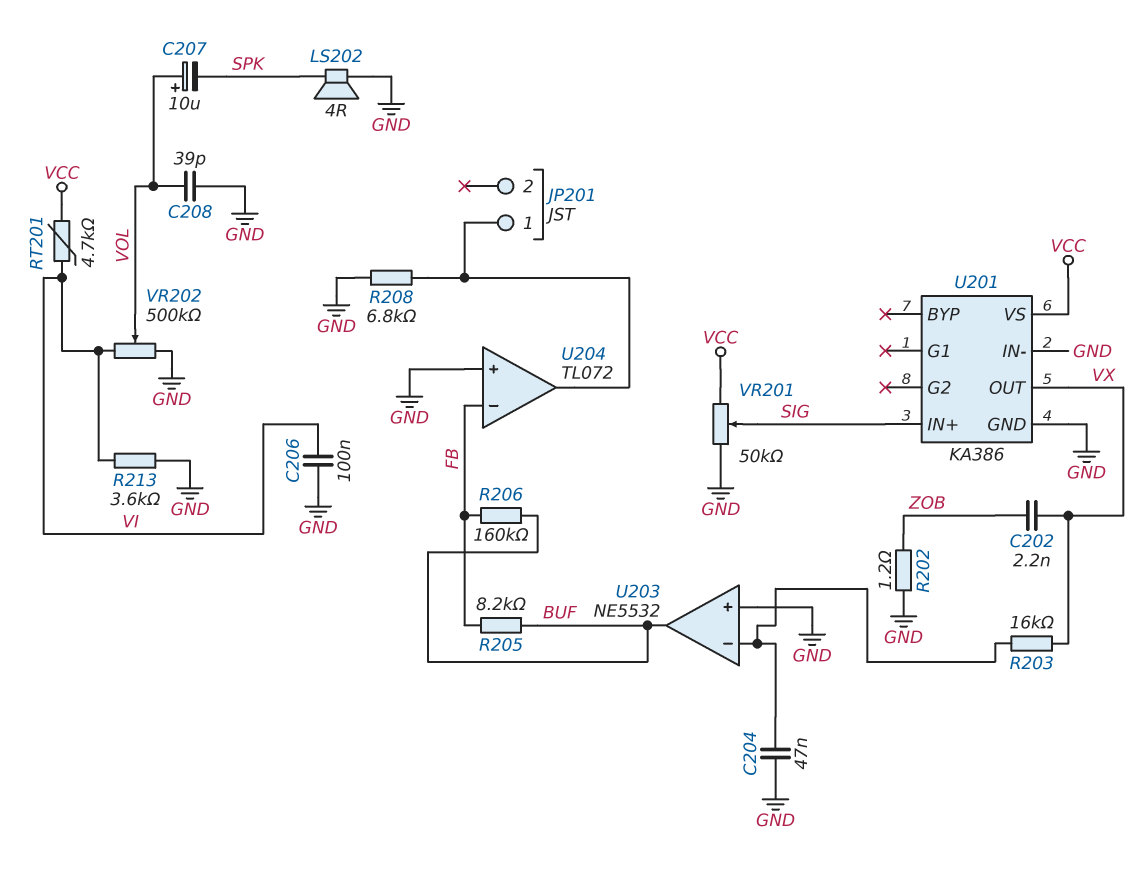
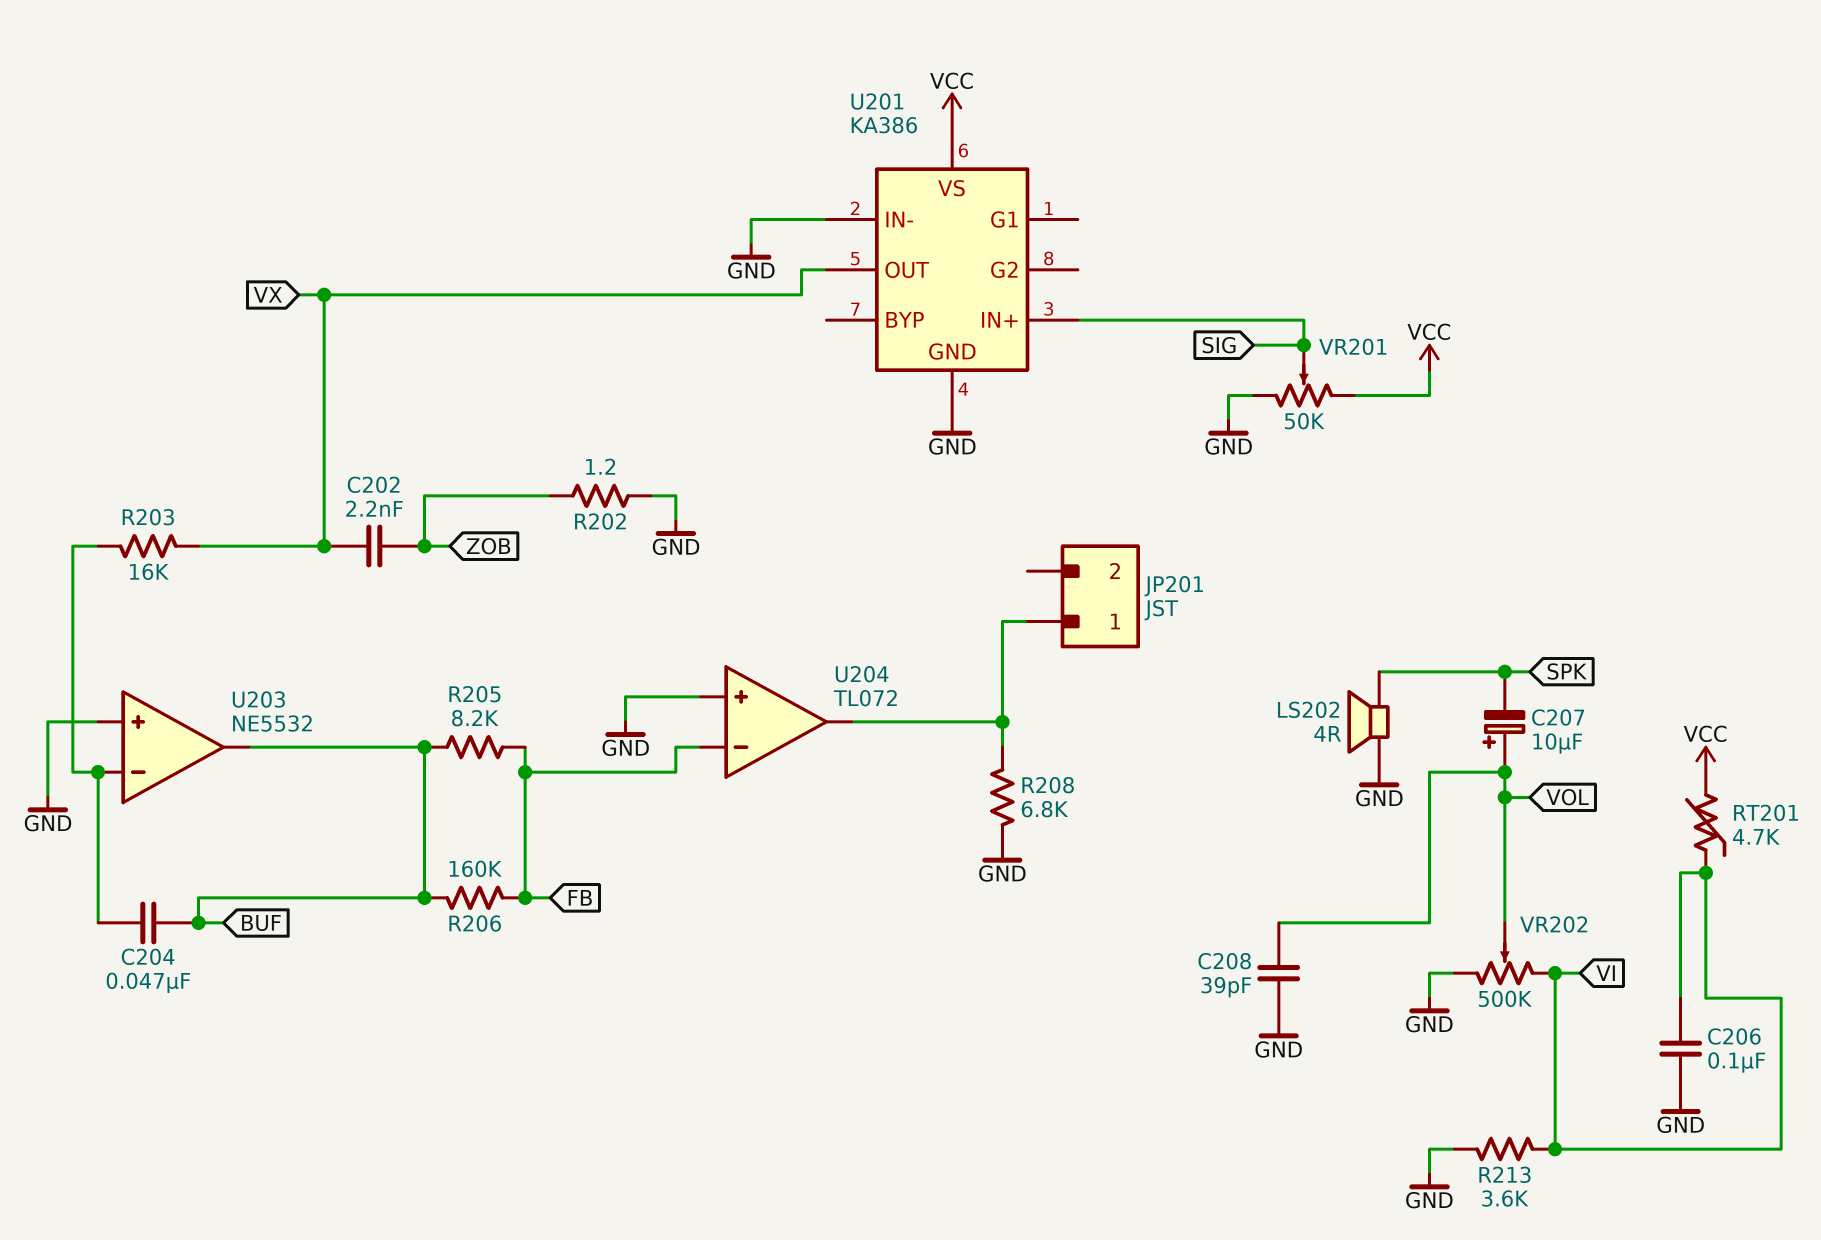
C204: 47nF (GND, U203/in-) -> 47nF (BUF, U203/in-)

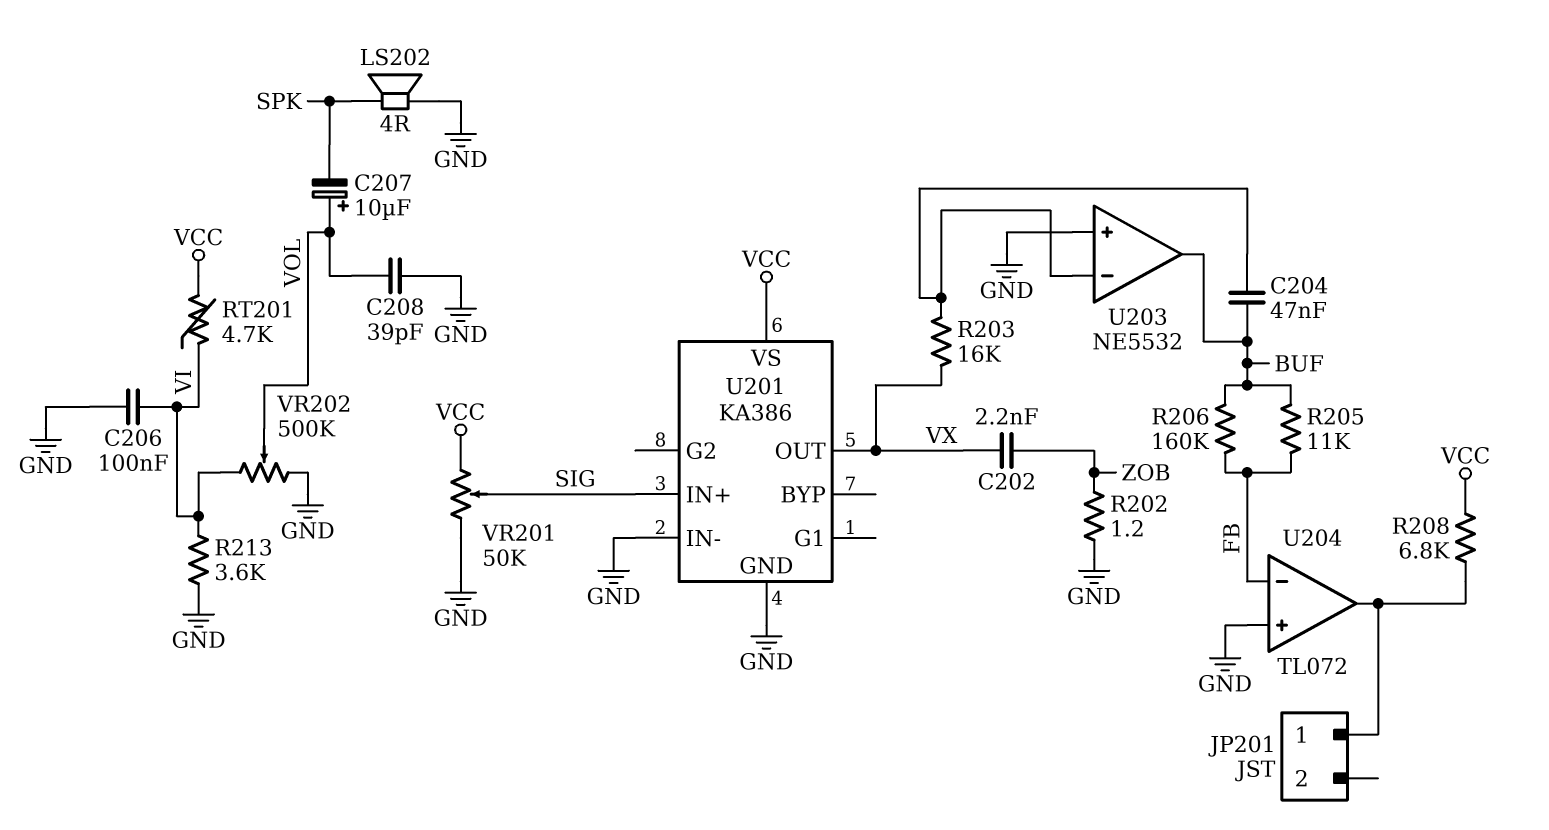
R205: 8.2k (BUF, FB) -> 11k (BUF, FB)
R208: 6.8k (GND, JP201/1) -> 6.8k (JP201/1, VCC)

